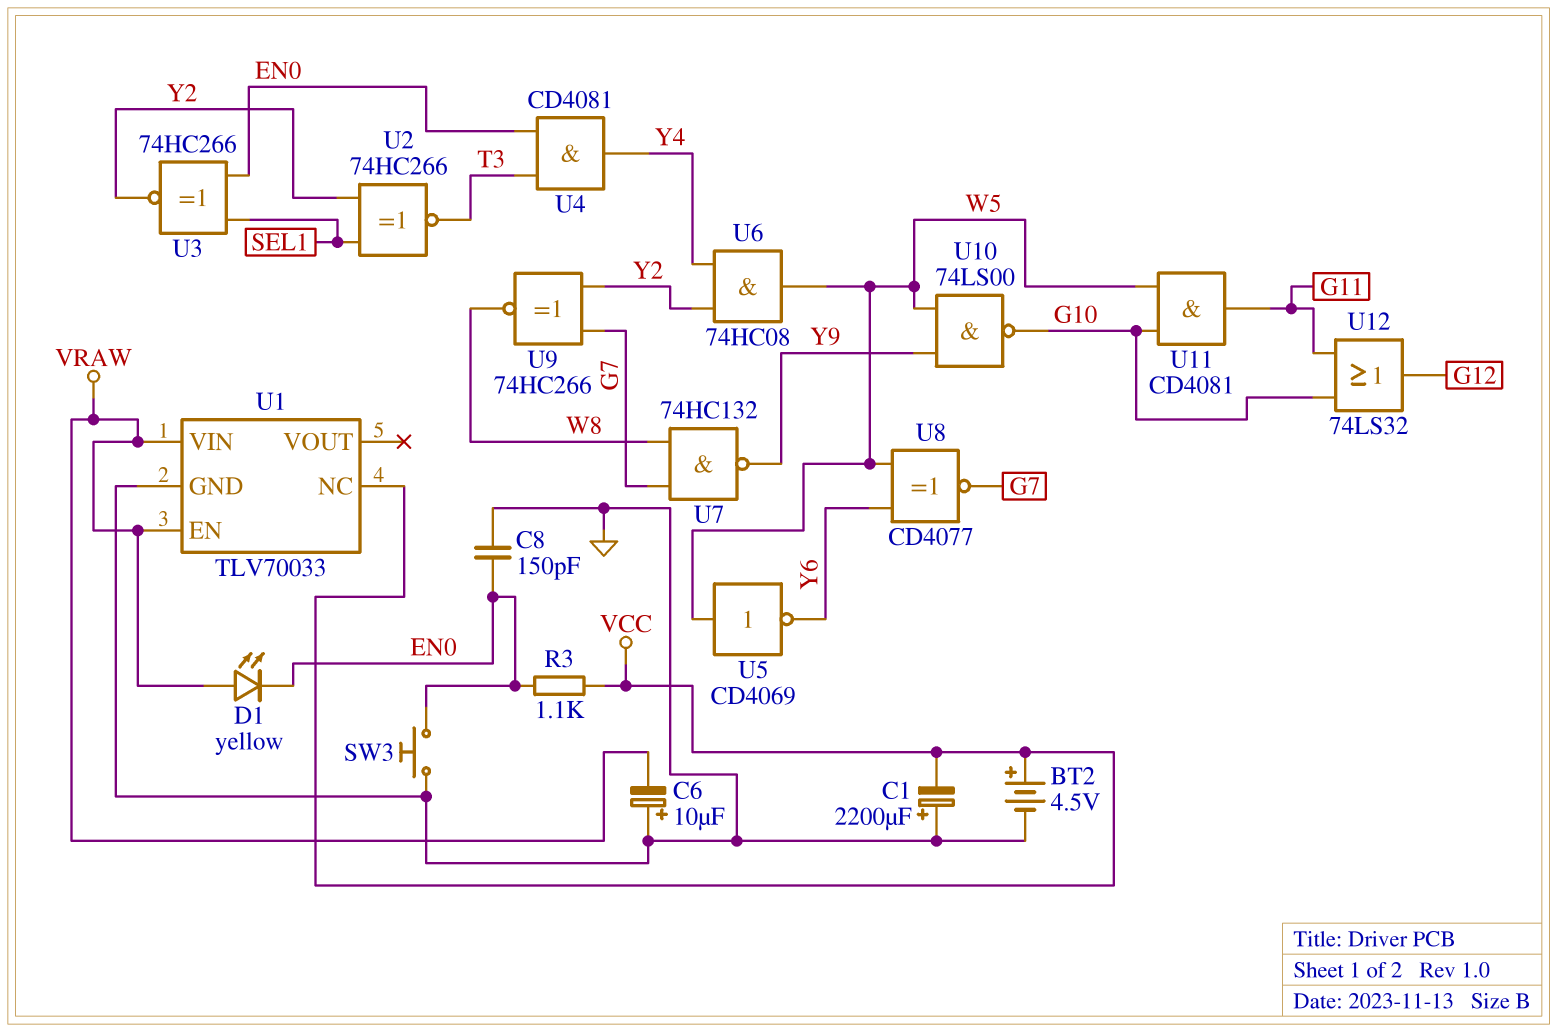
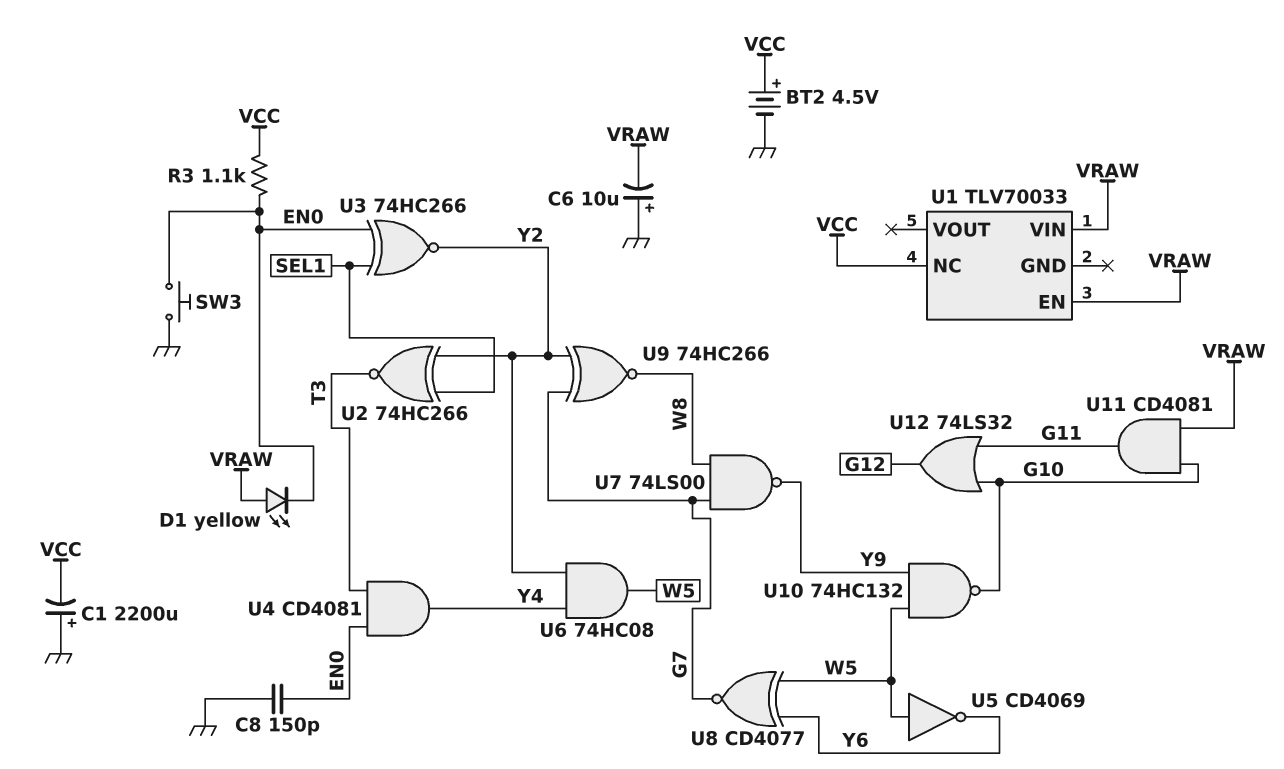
U1 pin GND: GND -> none
U7: NAND 74HC132 (in G7, in W8, out Y9) -> NAND 74LS00 (in G7, in W8, out Y9)
U10: NAND 74LS00 (in W5, in Y9, out G10) -> NAND 74HC132 (in W5, in Y9, out G10)
U11: AND CD4081 (in G10, in W5, out G11) -> AND CD4081 (in G10, in VRAW, out G11)

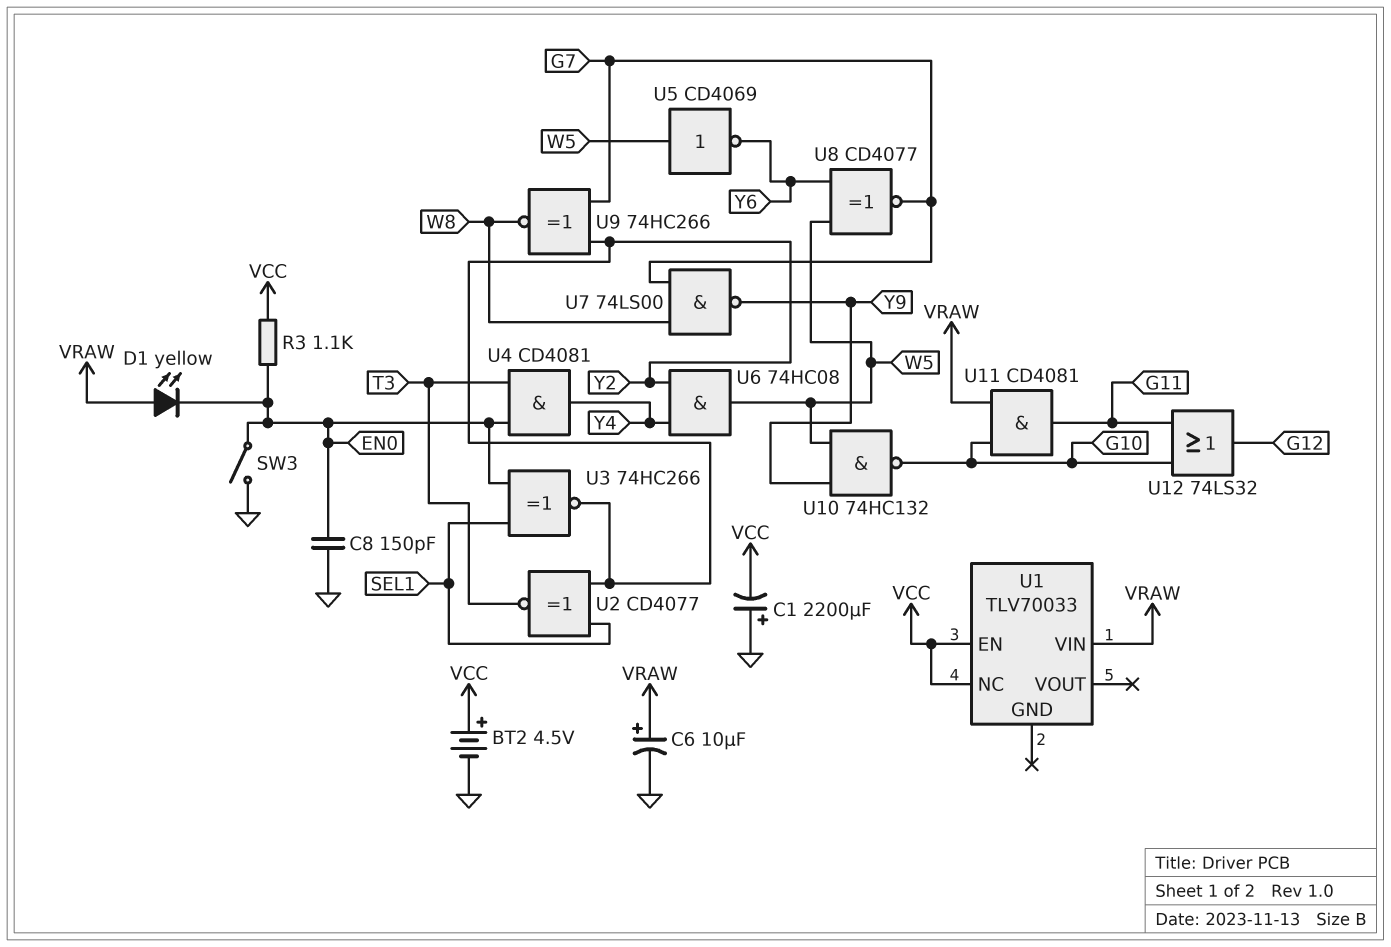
C6: 10uF (plus GND, minus VRAW) -> 10uF (plus VRAW, minus GND)
SW3: button (EN0, GND) -> switch (EN0, GND)
U1 pin EN: VRAW -> VCC
U2: XNOR 74HC266 (in SEL1, in Y2, out T3) -> XNOR CD4077 (in SEL1, in Y2, out T3)

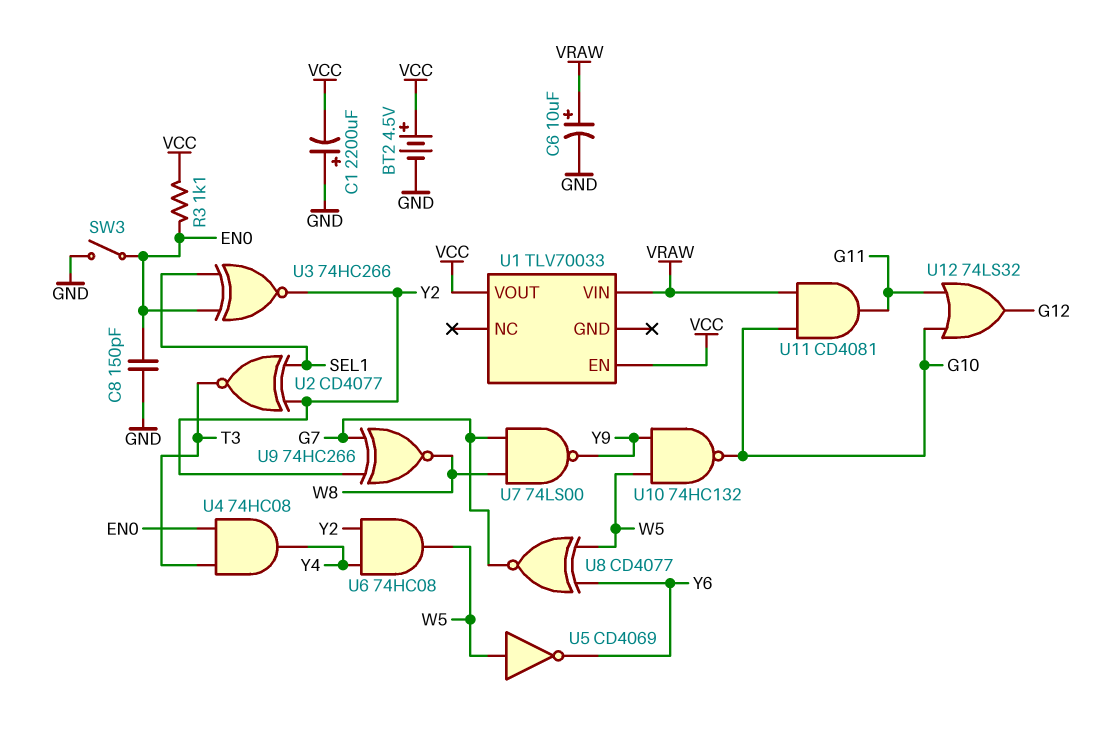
D1: LED yellow (A VRAW, K EN0) -> none
U1 pin NC: VCC -> none
U1 pin VOUT: none -> VCC
U4: AND CD4081 (in EN0, in T3, out Y4) -> AND 74HC08 (in EN0, in T3, out Y4)

